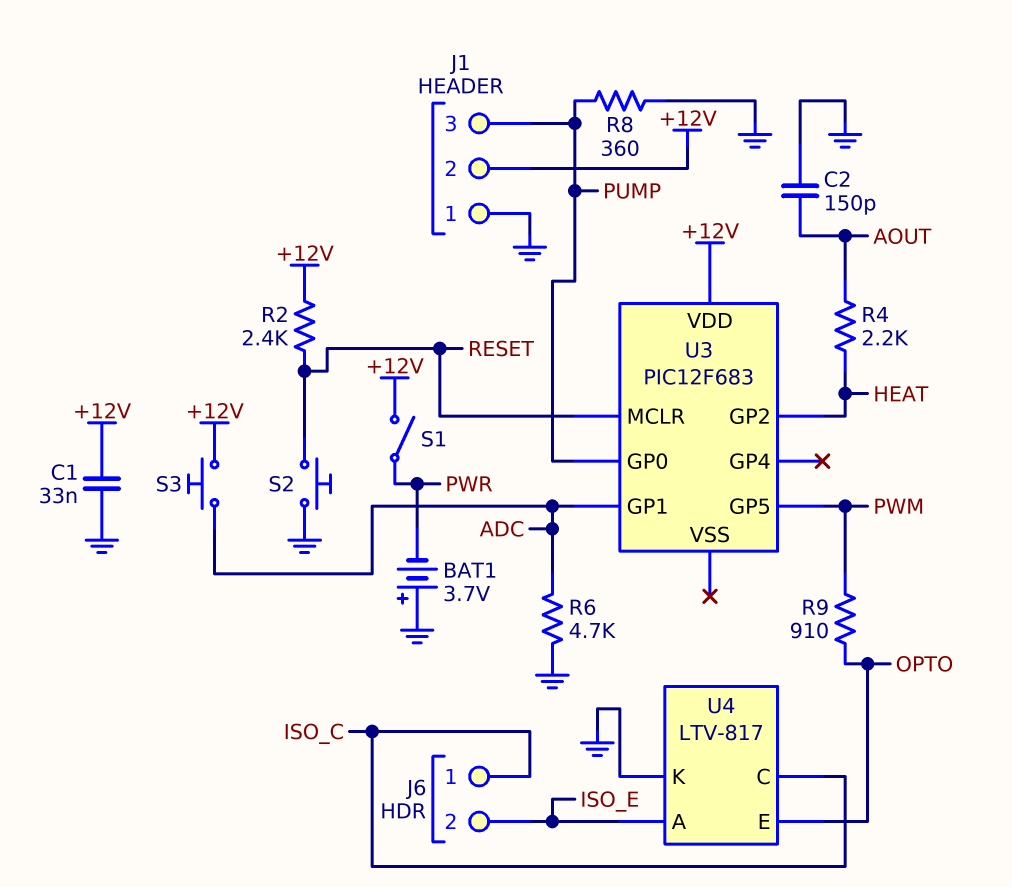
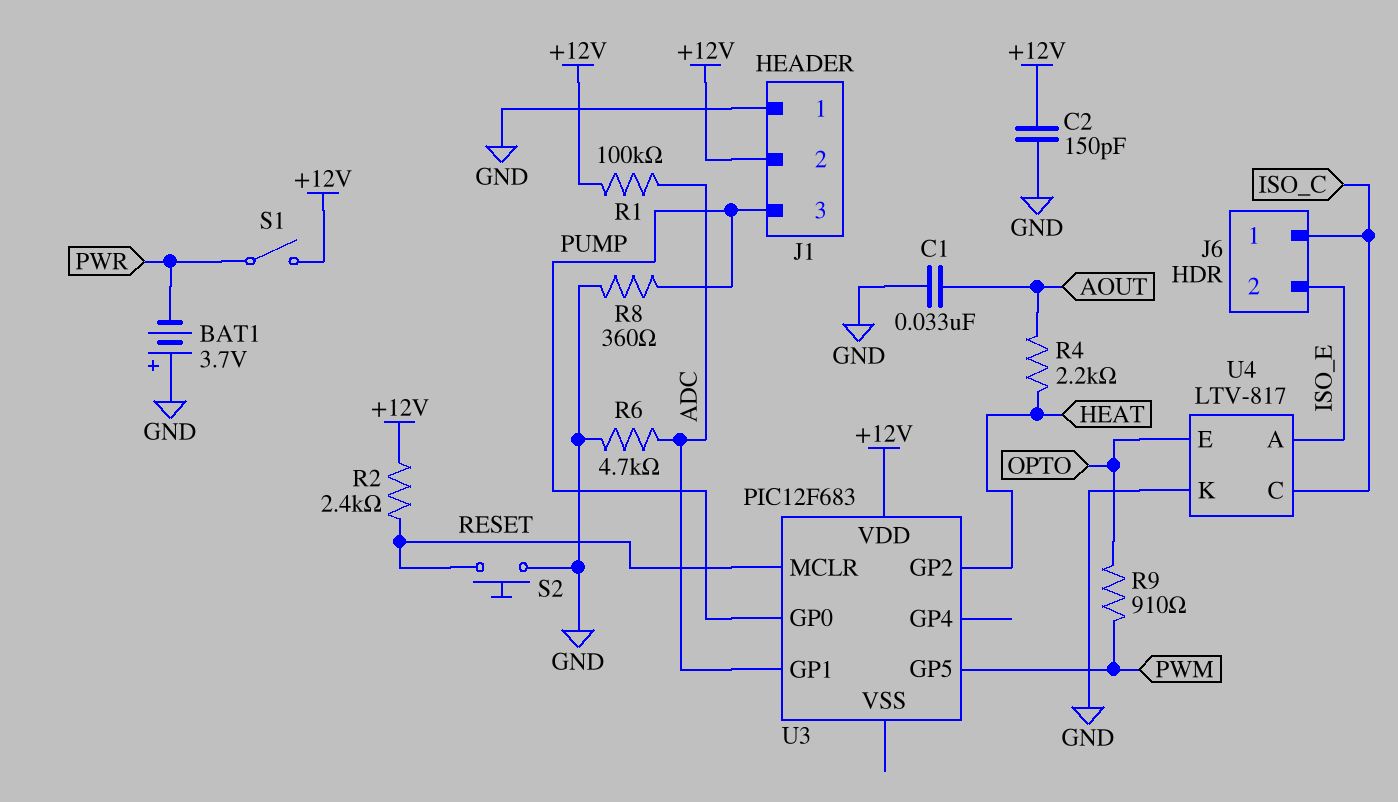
C1: 33nF (+12V, GND) -> 33nF (AOUT, GND)
C2: 150pF (AOUT, GND) -> 150pF (+12V, GND)
R1: none -> 100k (+12V, ADC)
S3: button (+12V, ADC) -> none

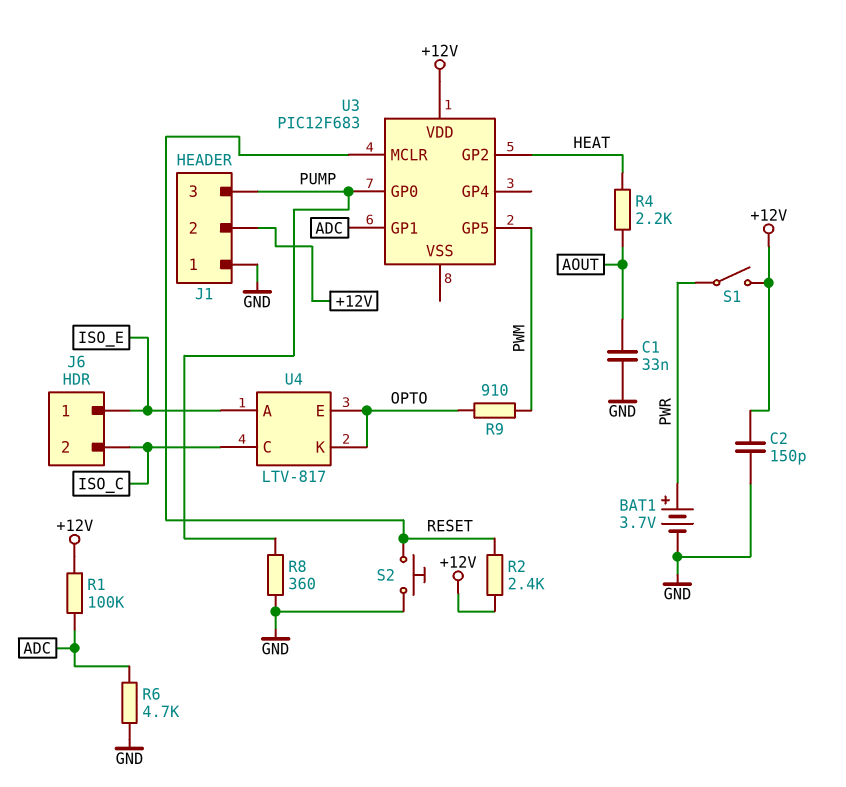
BAT1: 3.7V (plus GND, minus PWR) -> 3.7V (plus PWR, minus GND)
J6 pin 1: ISO_C -> ISO_E
J6 pin 2: ISO_E -> ISO_C
U4 pin K: GND -> OPTO

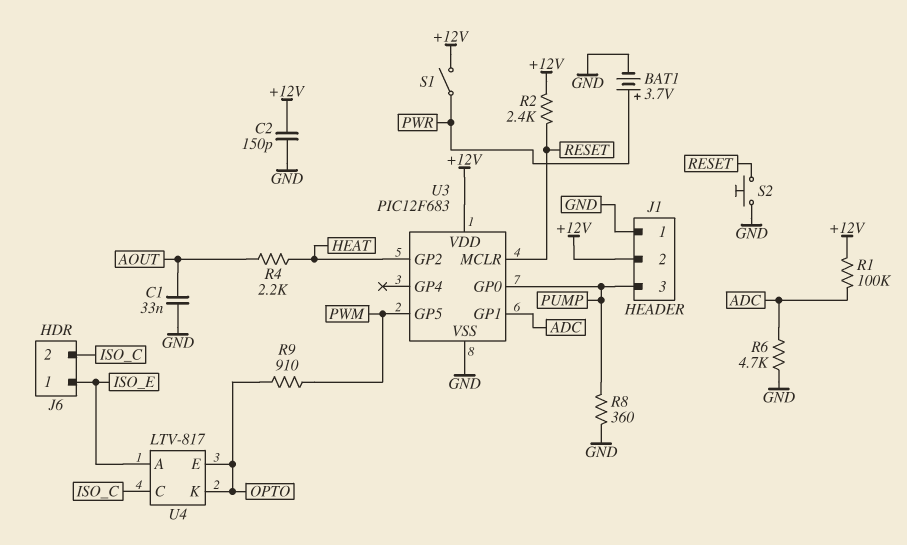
U3 pin VSS: none -> GND

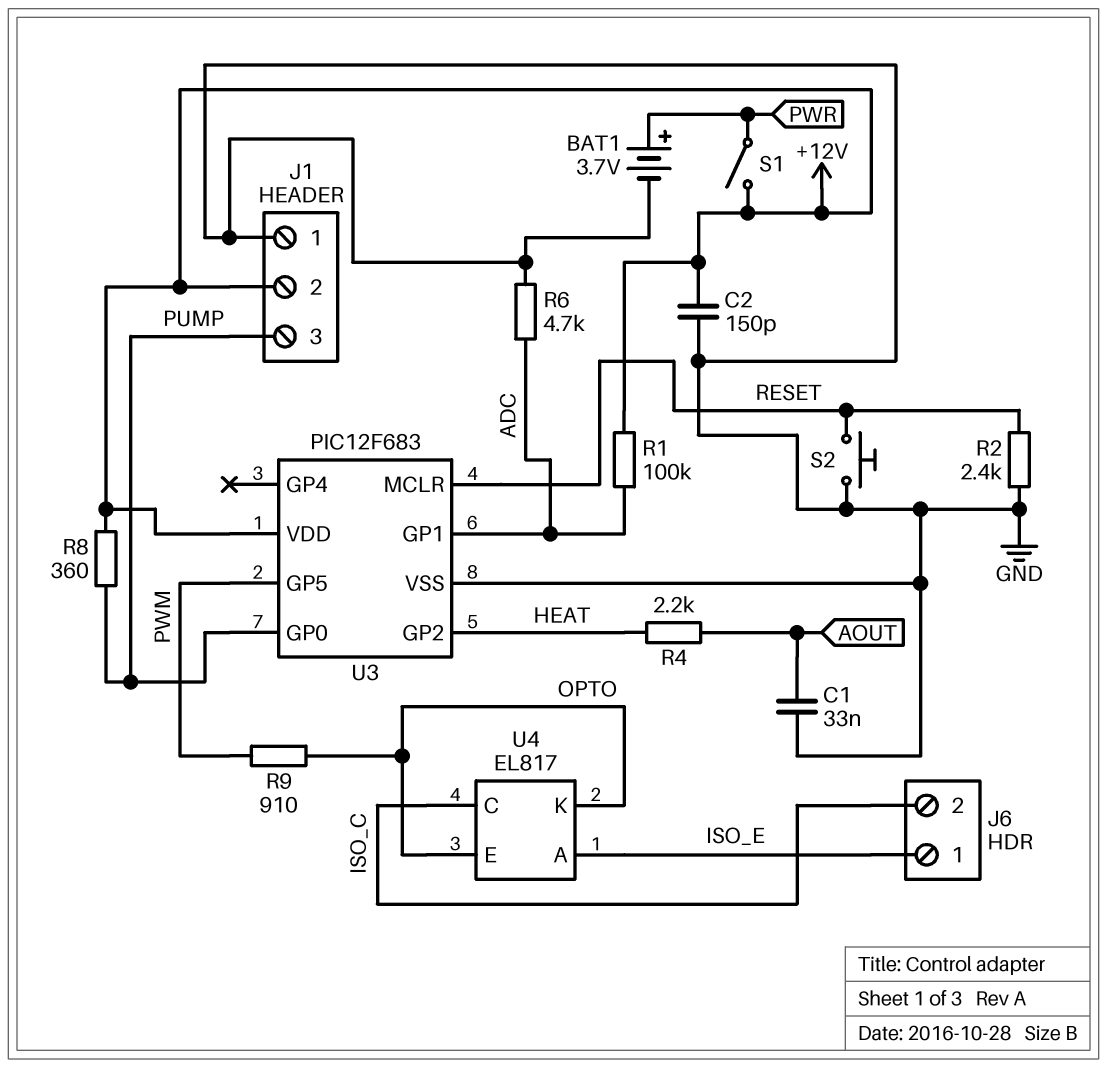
R2: 2.4k (+12V, RESET) -> 2.4k (GND, RESET)
R8: 360 (GND, PUMP) -> 360 (+12V, PUMP)
U4: LTV-817 -> EL817

